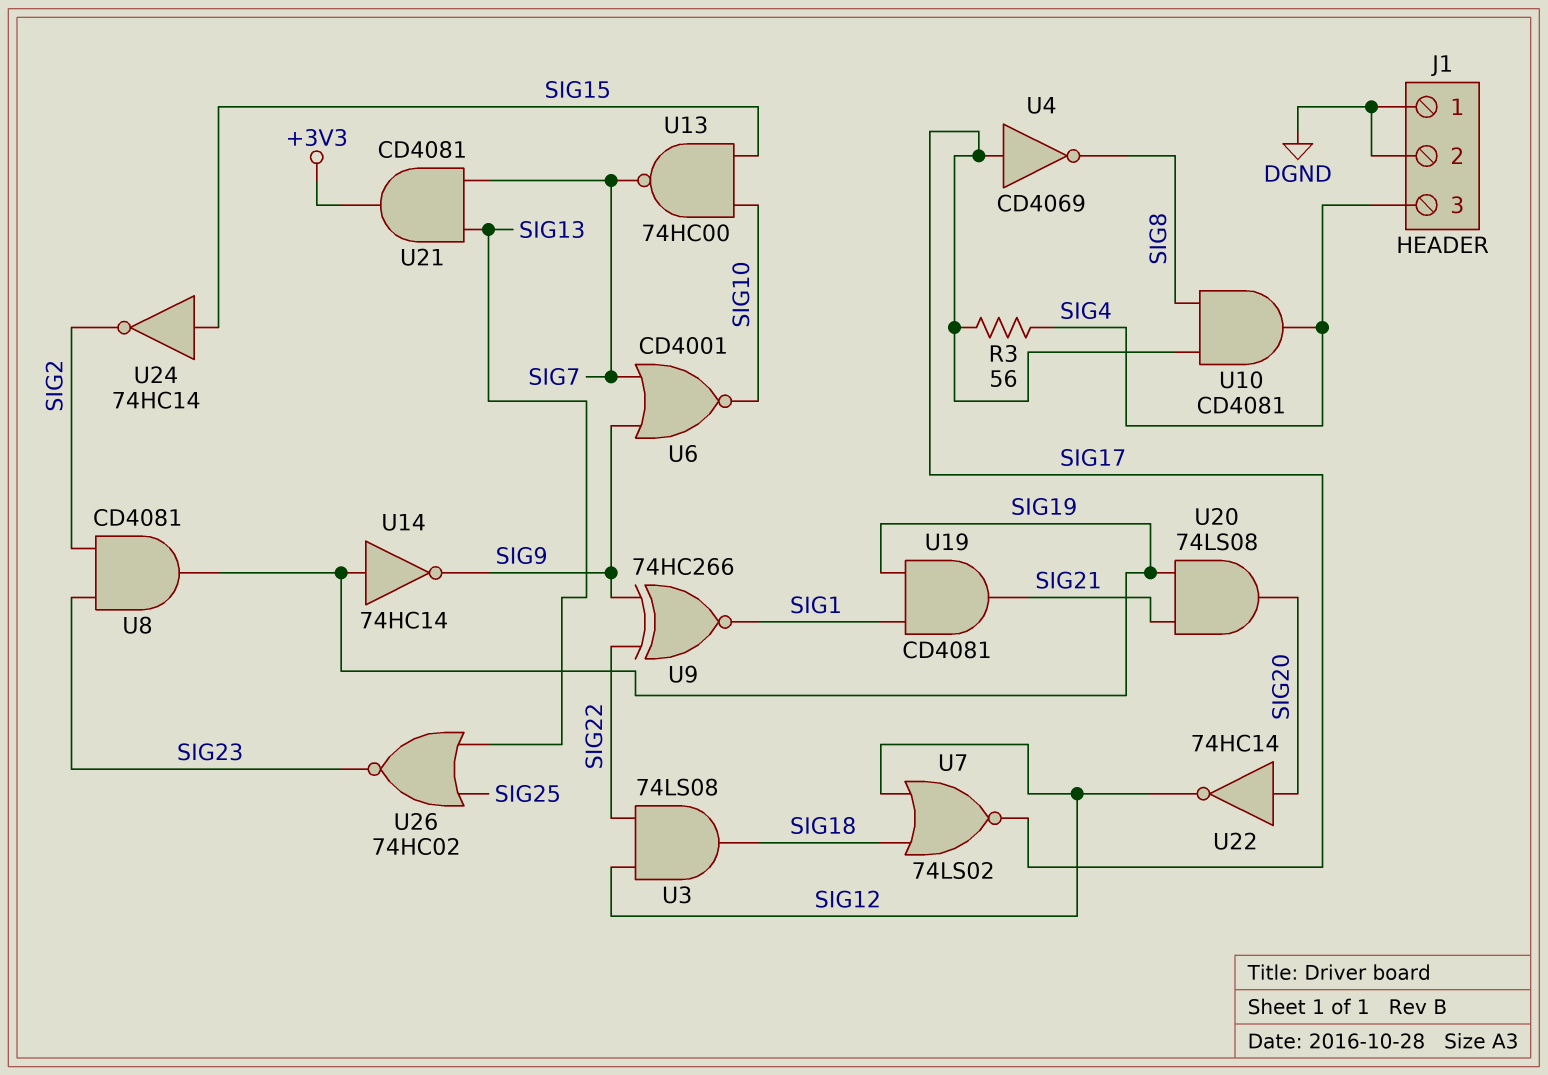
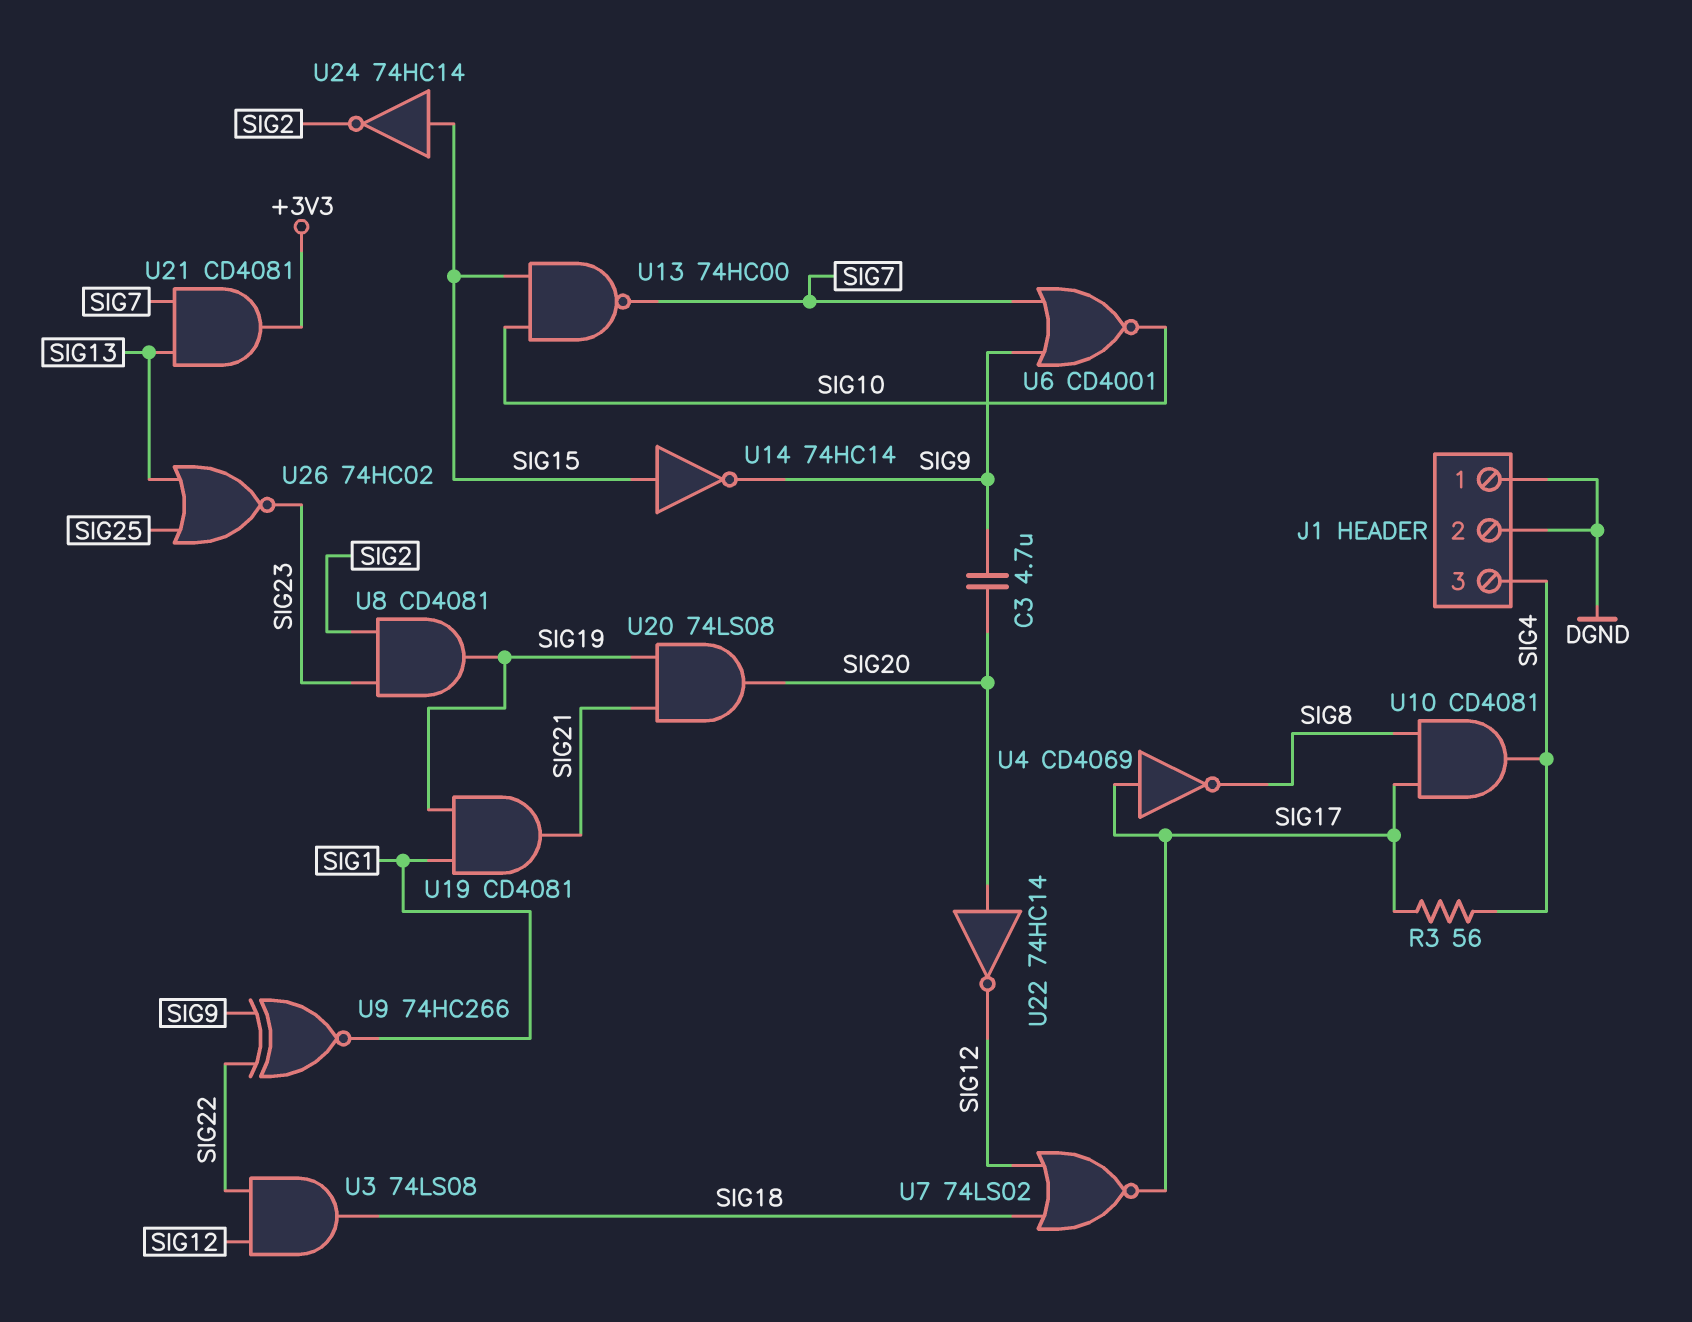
C3: none -> 4.7uF (SIG9, SIG20)
U14: NOT 74HC14 (in SIG19, out SIG9) -> NOT 74HC14 (in SIG15, out SIG9)

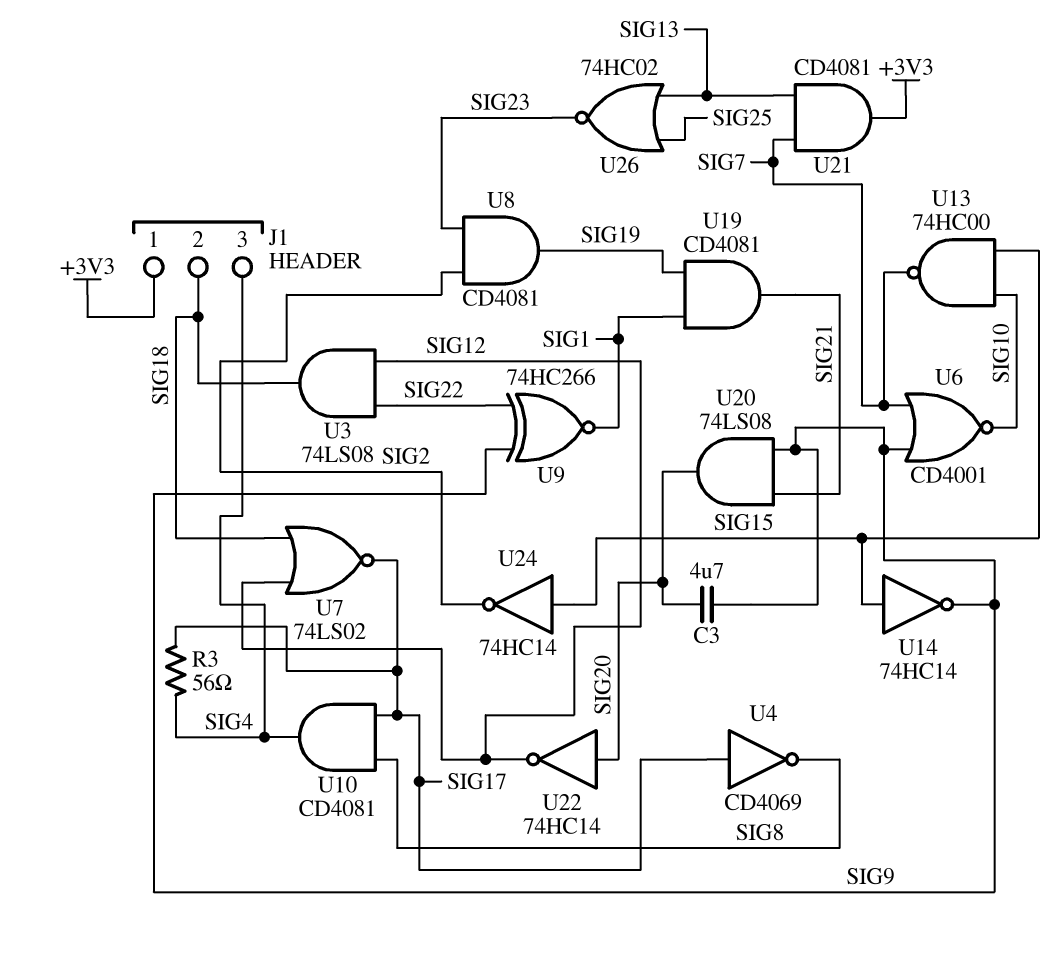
J1 pin 1: DGND -> +3V3
J1 pin 2: DGND -> SIG18
U20: AND 74LS08 (in SIG19, in SIG21, out SIG20) -> AND 74LS08 (in SIG9, in SIG21, out SIG20)

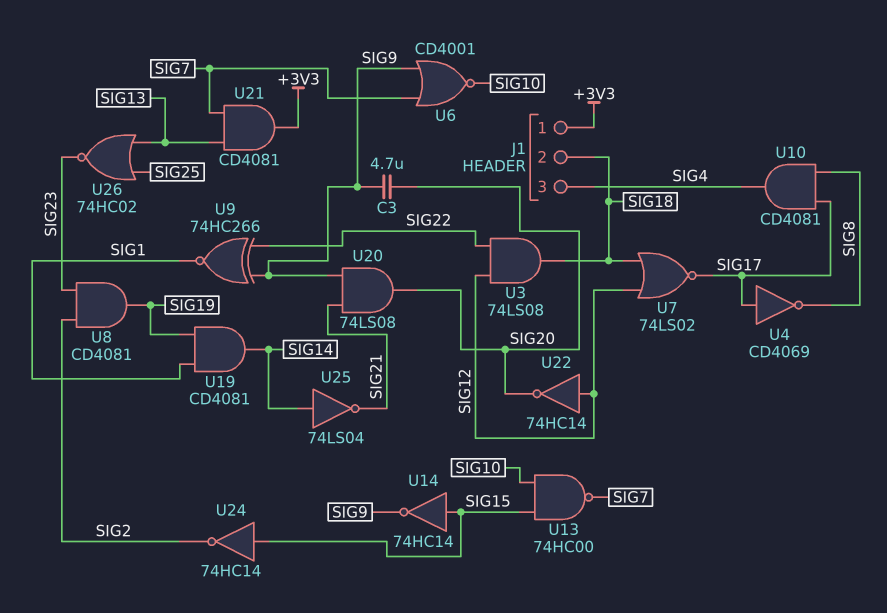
R3: 56 (SIG4, SIG17) -> none
U19: AND CD4081 (in SIG1, in SIG19, out SIG21) -> AND CD4081 (in SIG1, in SIG19, out SIG14)
U22: NOT 74HC14 (in SIG20, out SIG12) -> NOT 74HC14 (in SIG12, out SIG20)
U25: none -> NOT 74LS04 (in SIG14, out SIG21)

